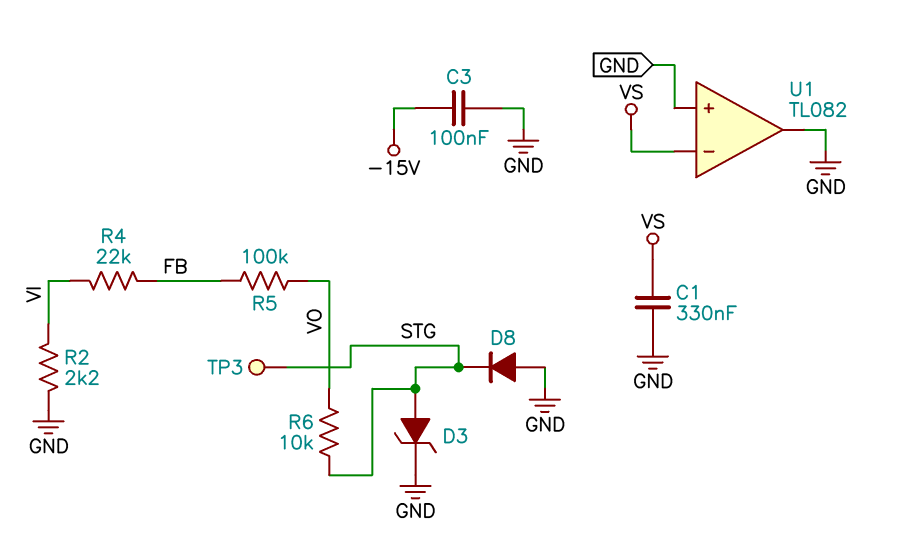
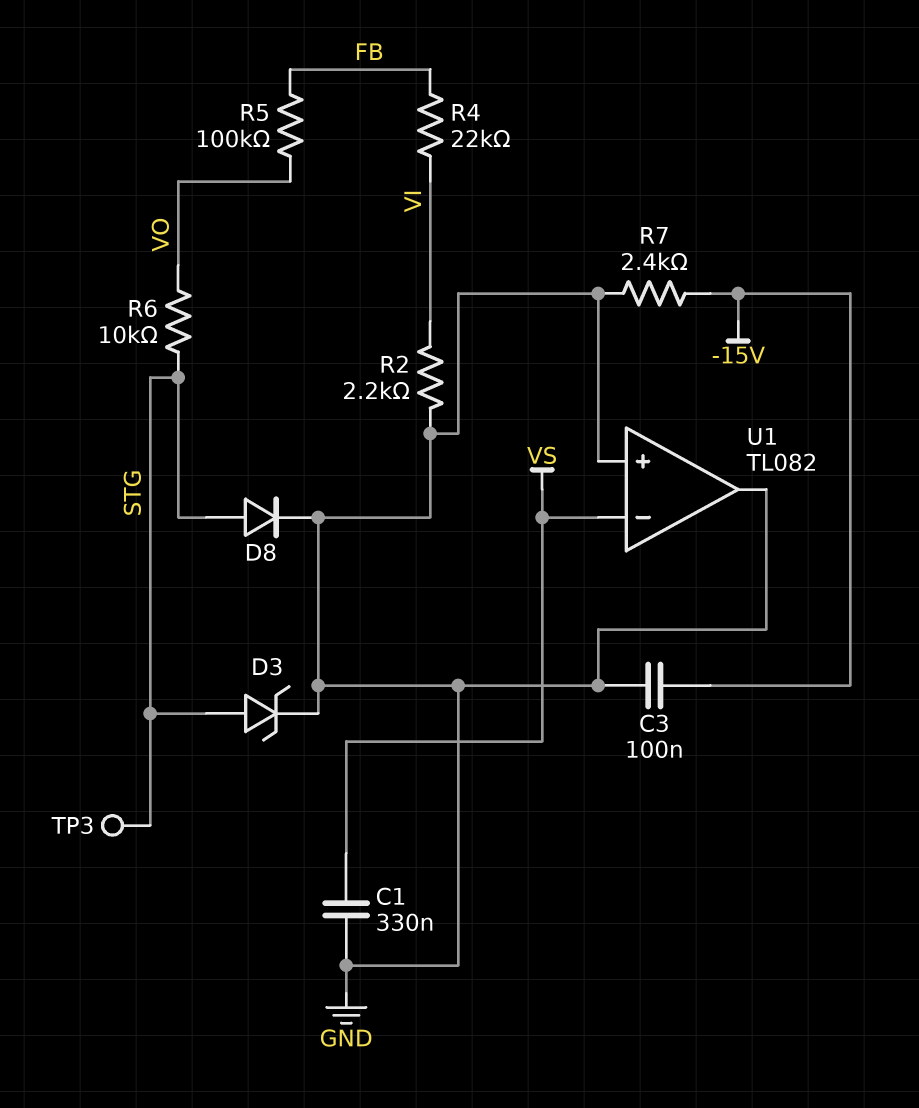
D8: diode (A GND, K STG) -> diode (A STG, K GND)
R7: none -> 2.4k (-15V, GND)

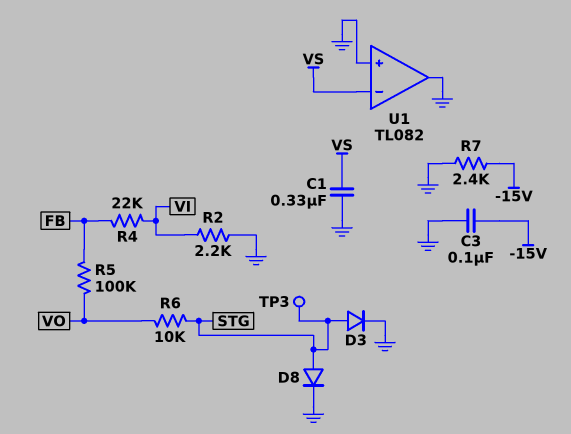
D3: zener (A STG, K GND) -> diode (A STG, K GND)

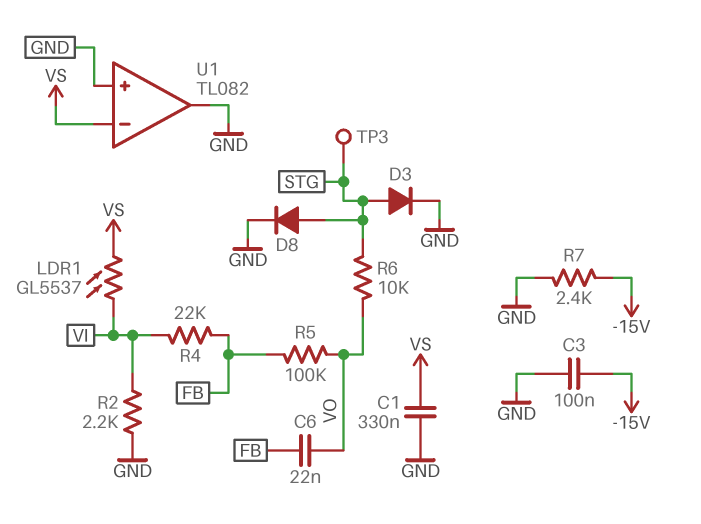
C6: none -> 22nF (FB, VO)
LDR1: none -> GL5537 (VI, VS)

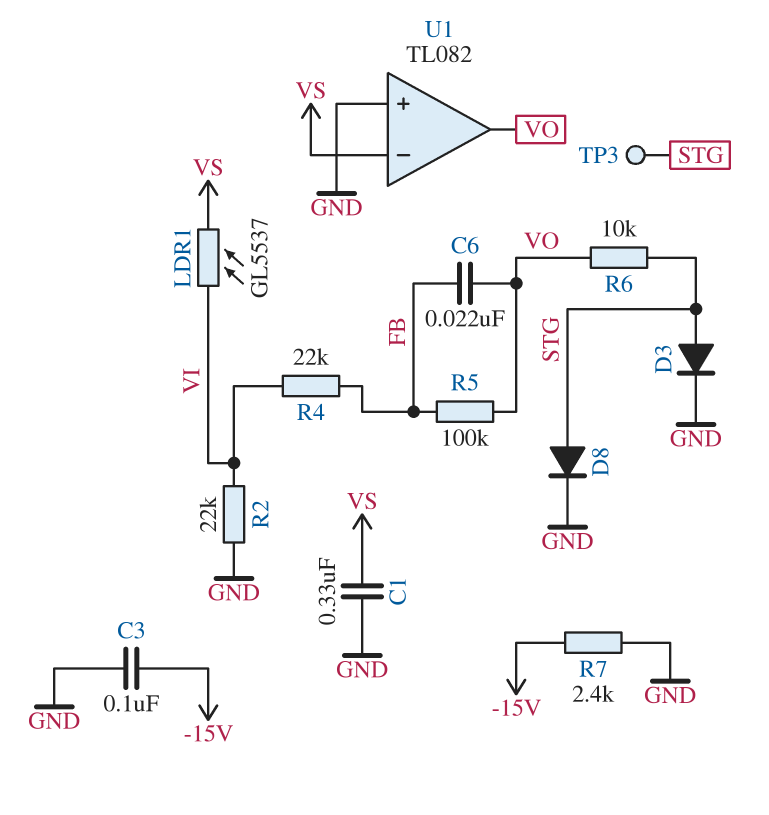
R2: 2.2k (GND, VI) -> 22k (GND, VI)
U1 pin out: GND -> VO

